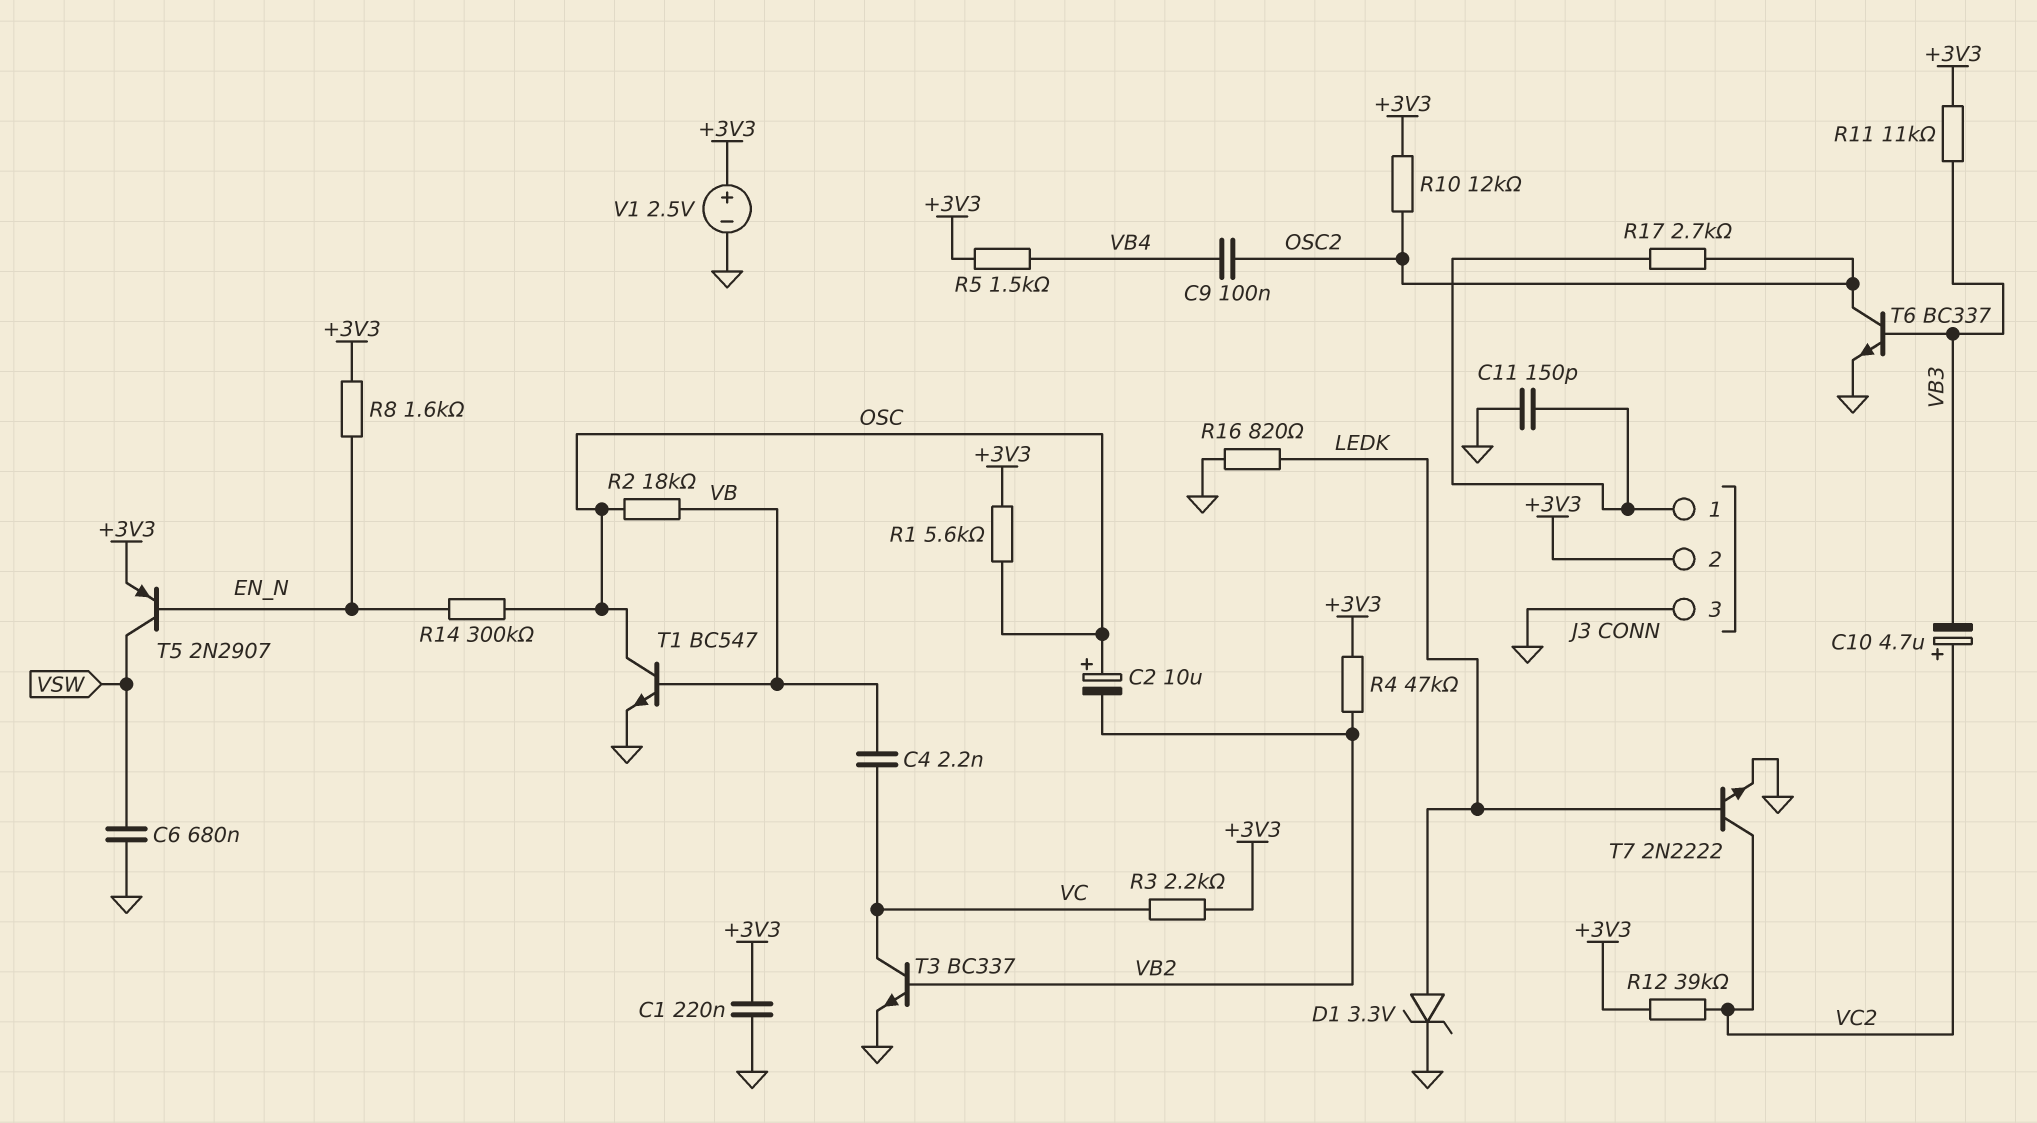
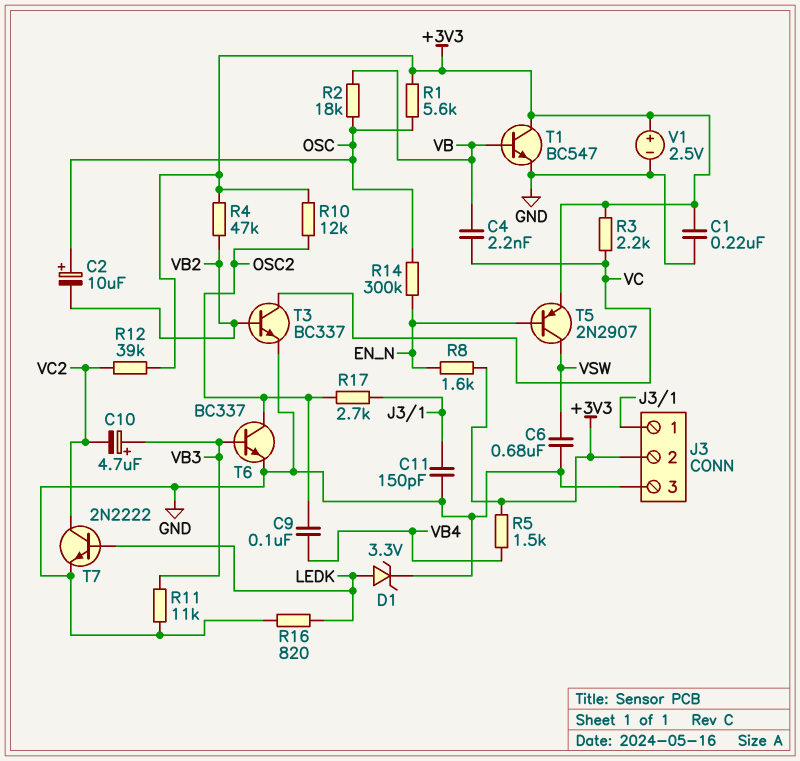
C10: 4.7uF (plus VC2, minus VB3) -> 4.7uF (plus VB3, minus VC2)
R11: 11k (+3V3, VB3) -> 11k (GND, VB3)
T1: NPN BC547 (B VB, C OSC, E GND) -> NPN BC547 (B VB, C +3V3, E GND)

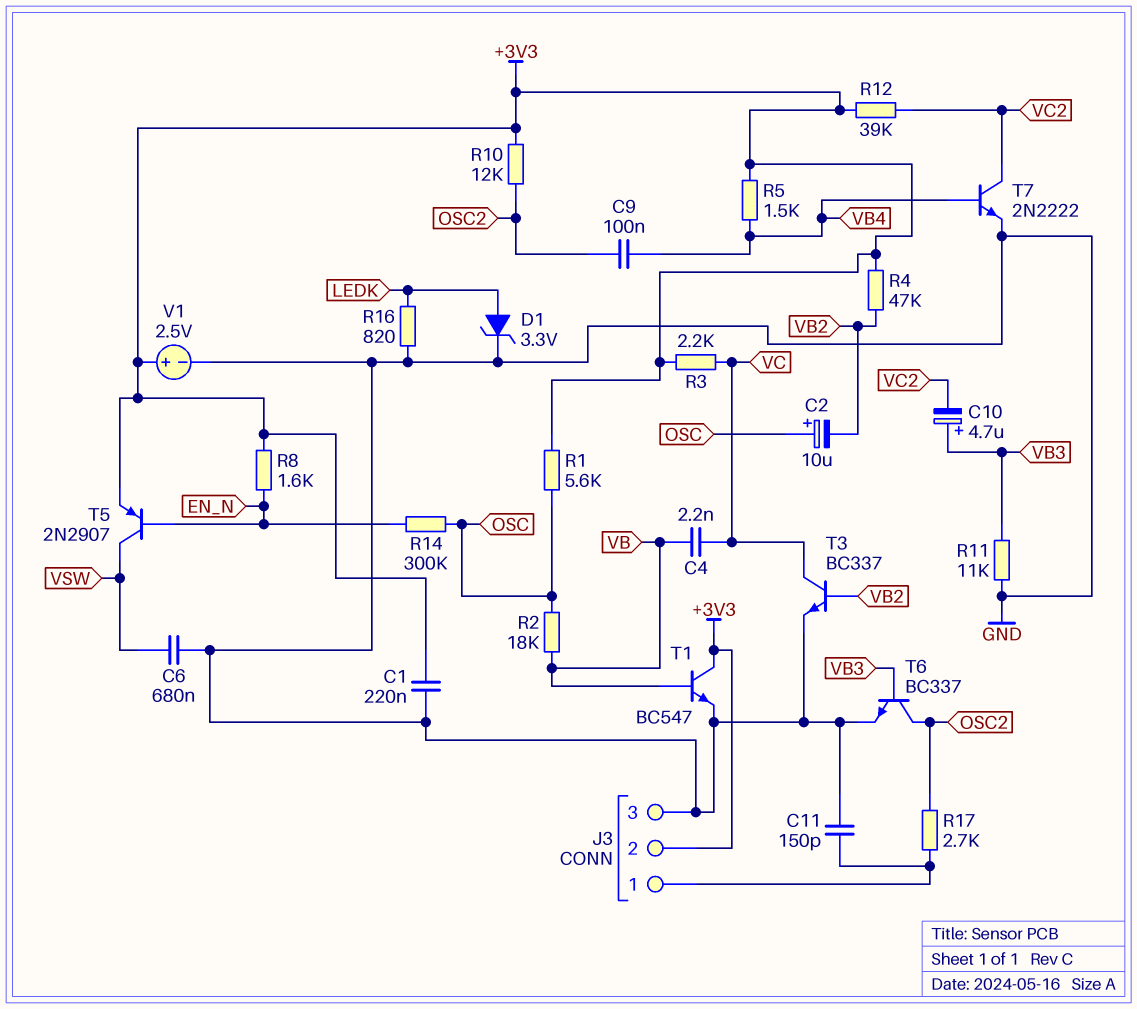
T7: NPN 2N2222 (B LEDK, C VC2, E GND) -> NPN 2N2222 (B VB4, C VC2, E GND)

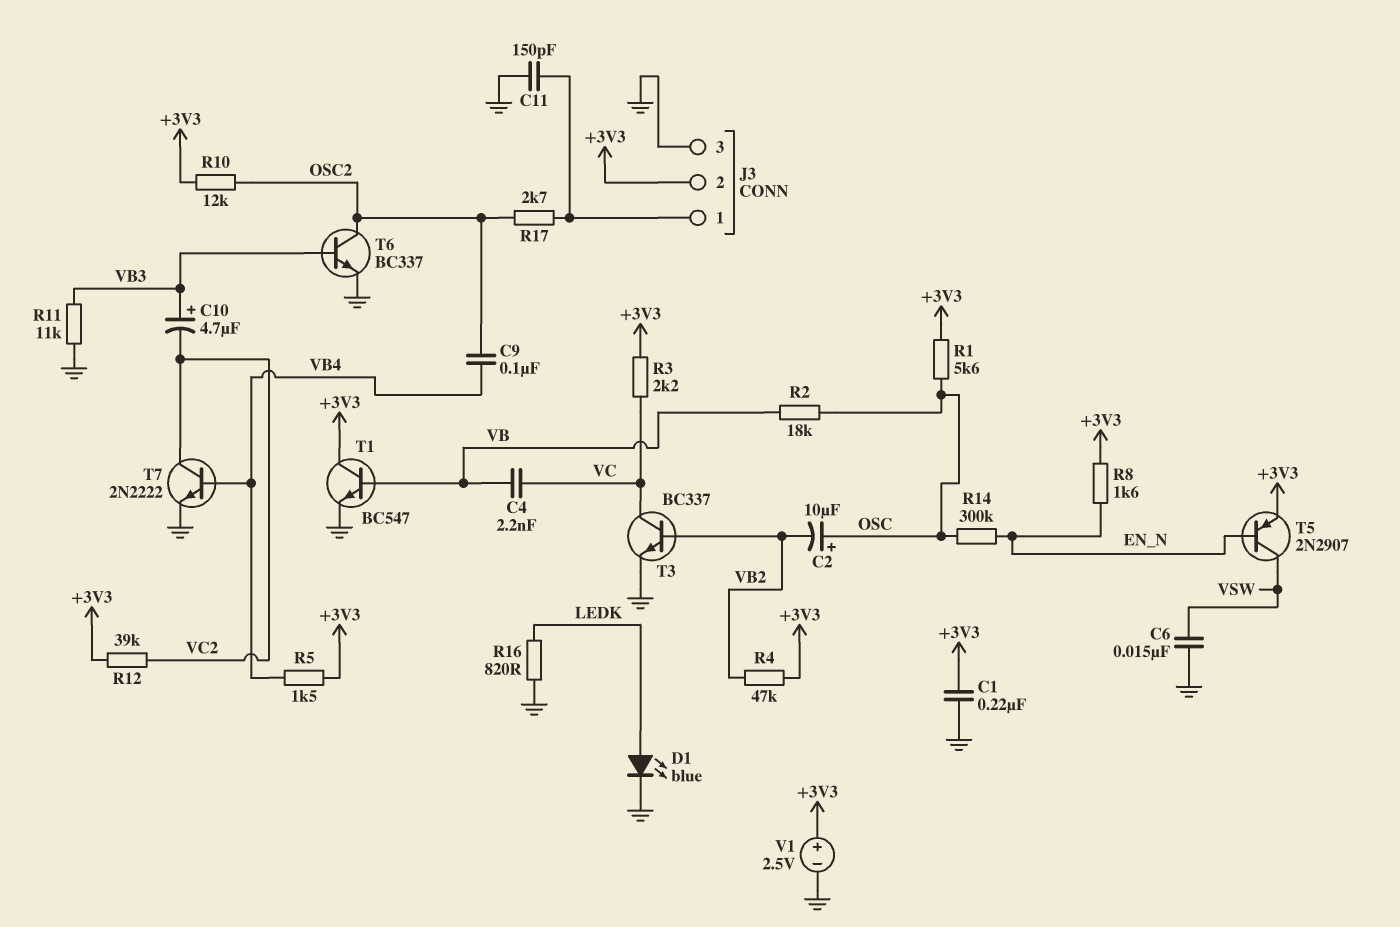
C6: 680nF (GND, VSW) -> 15nF (GND, VSW)
D1: zener 3.3V (A LEDK, K GND) -> LED blue (A LEDK, K GND)

